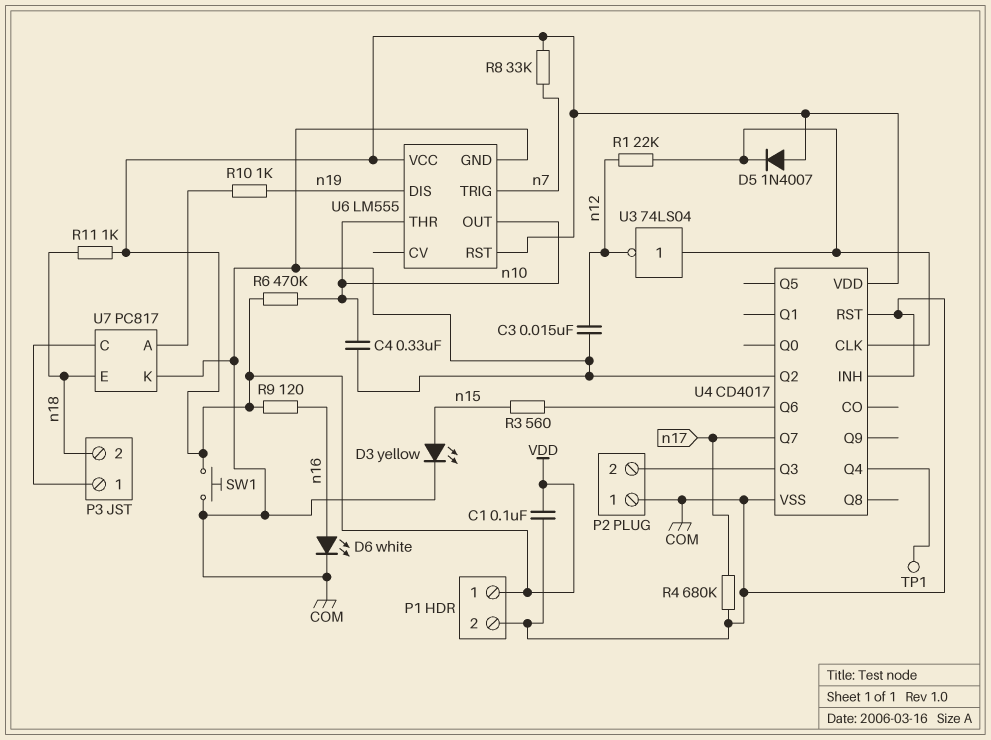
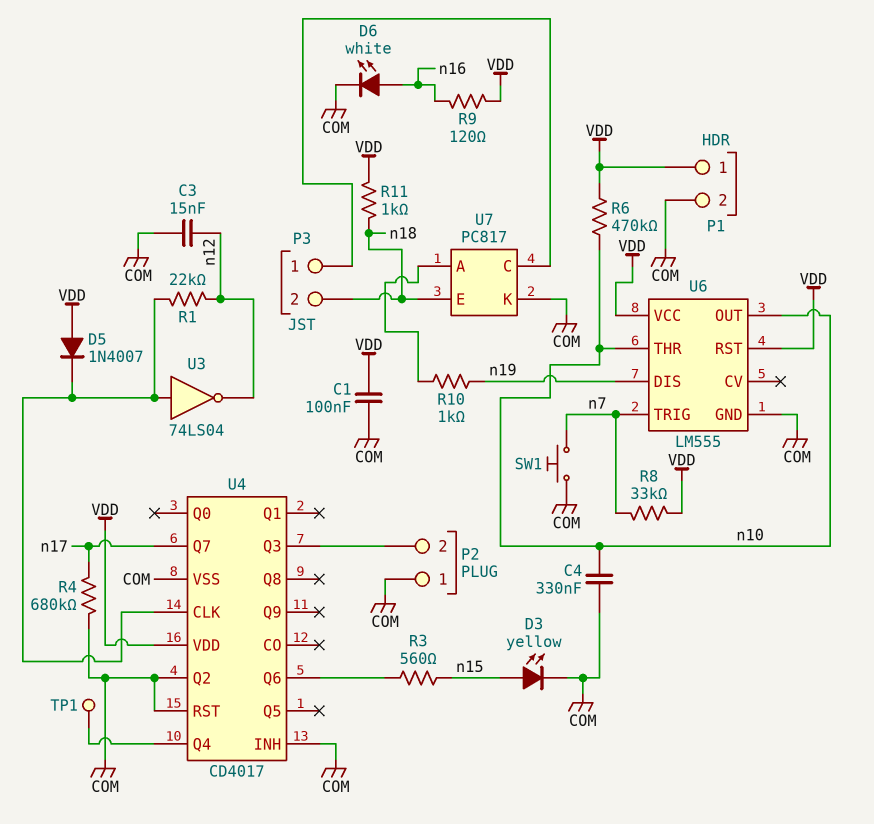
SW1: button (COM, VDD) -> button (COM, n7)

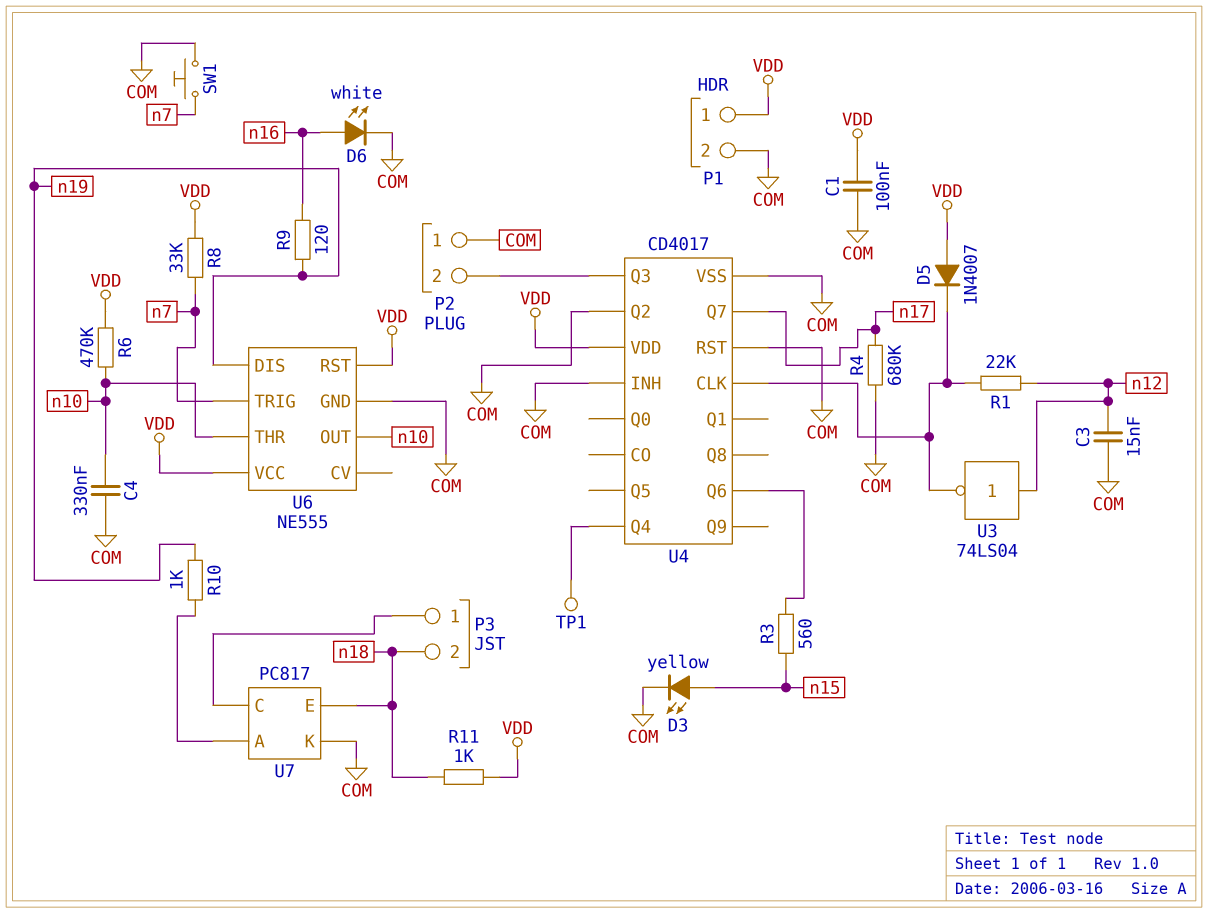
R9: 120 (VDD, n16) -> 120 (n16, n19)
U3: NOT 74LS04 (in U4/CLK, out n12) -> NOT 74LS04 (in n12, out U4/CLK)
U6: LM555 -> NE555

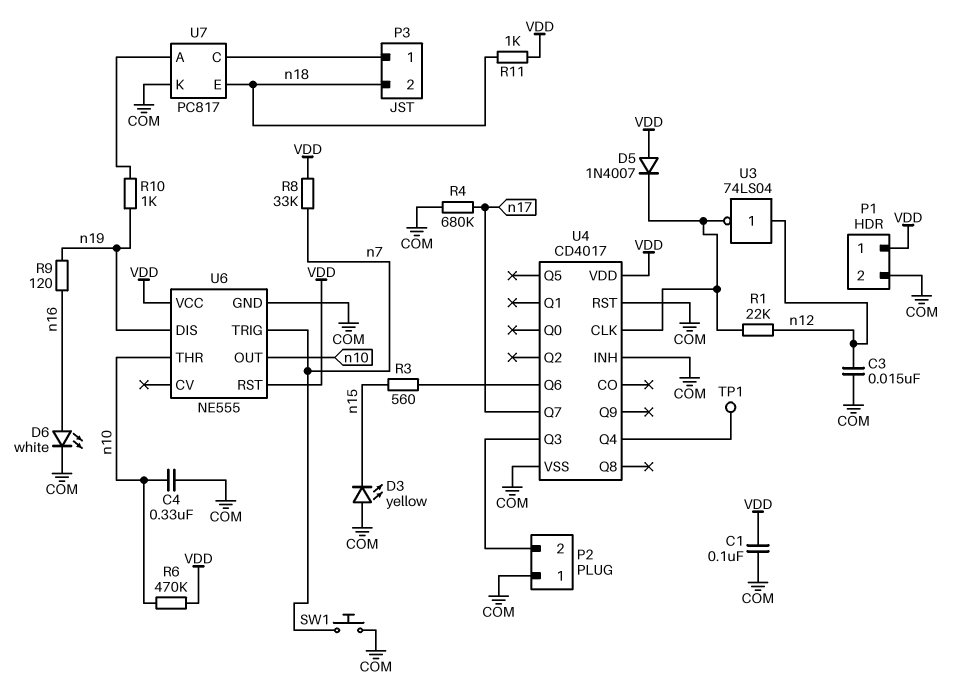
D3: LED yellow (A n15, K COM) -> LED yellow (A COM, K n15)
U4 pin Q2: COM -> none

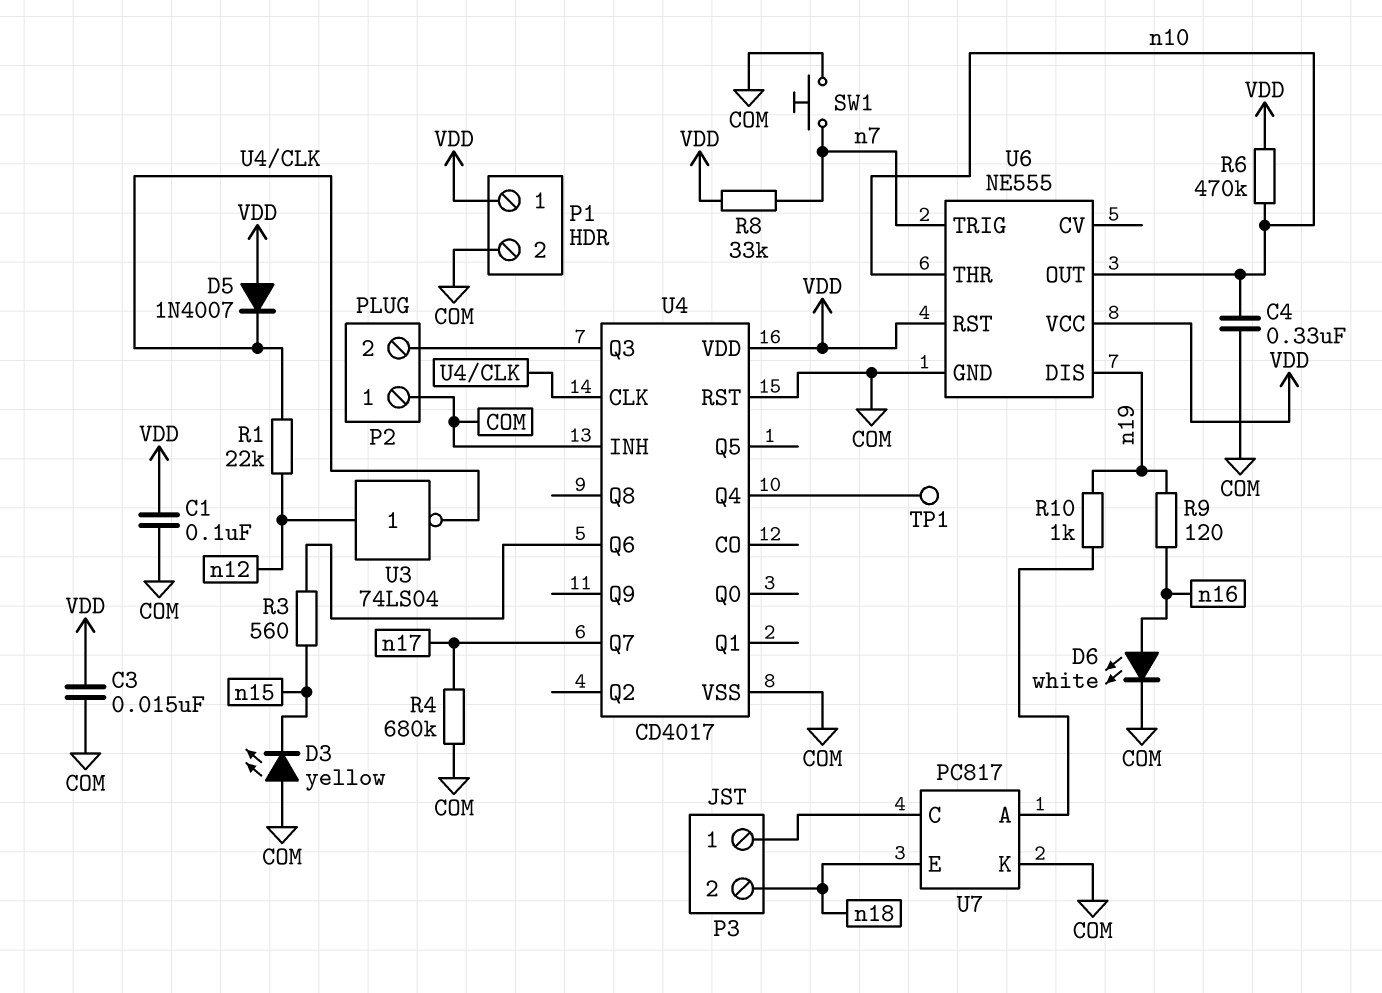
C3: 15nF (COM, n12) -> 15nF (COM, VDD)
R11: 1k (VDD, n18) -> none

